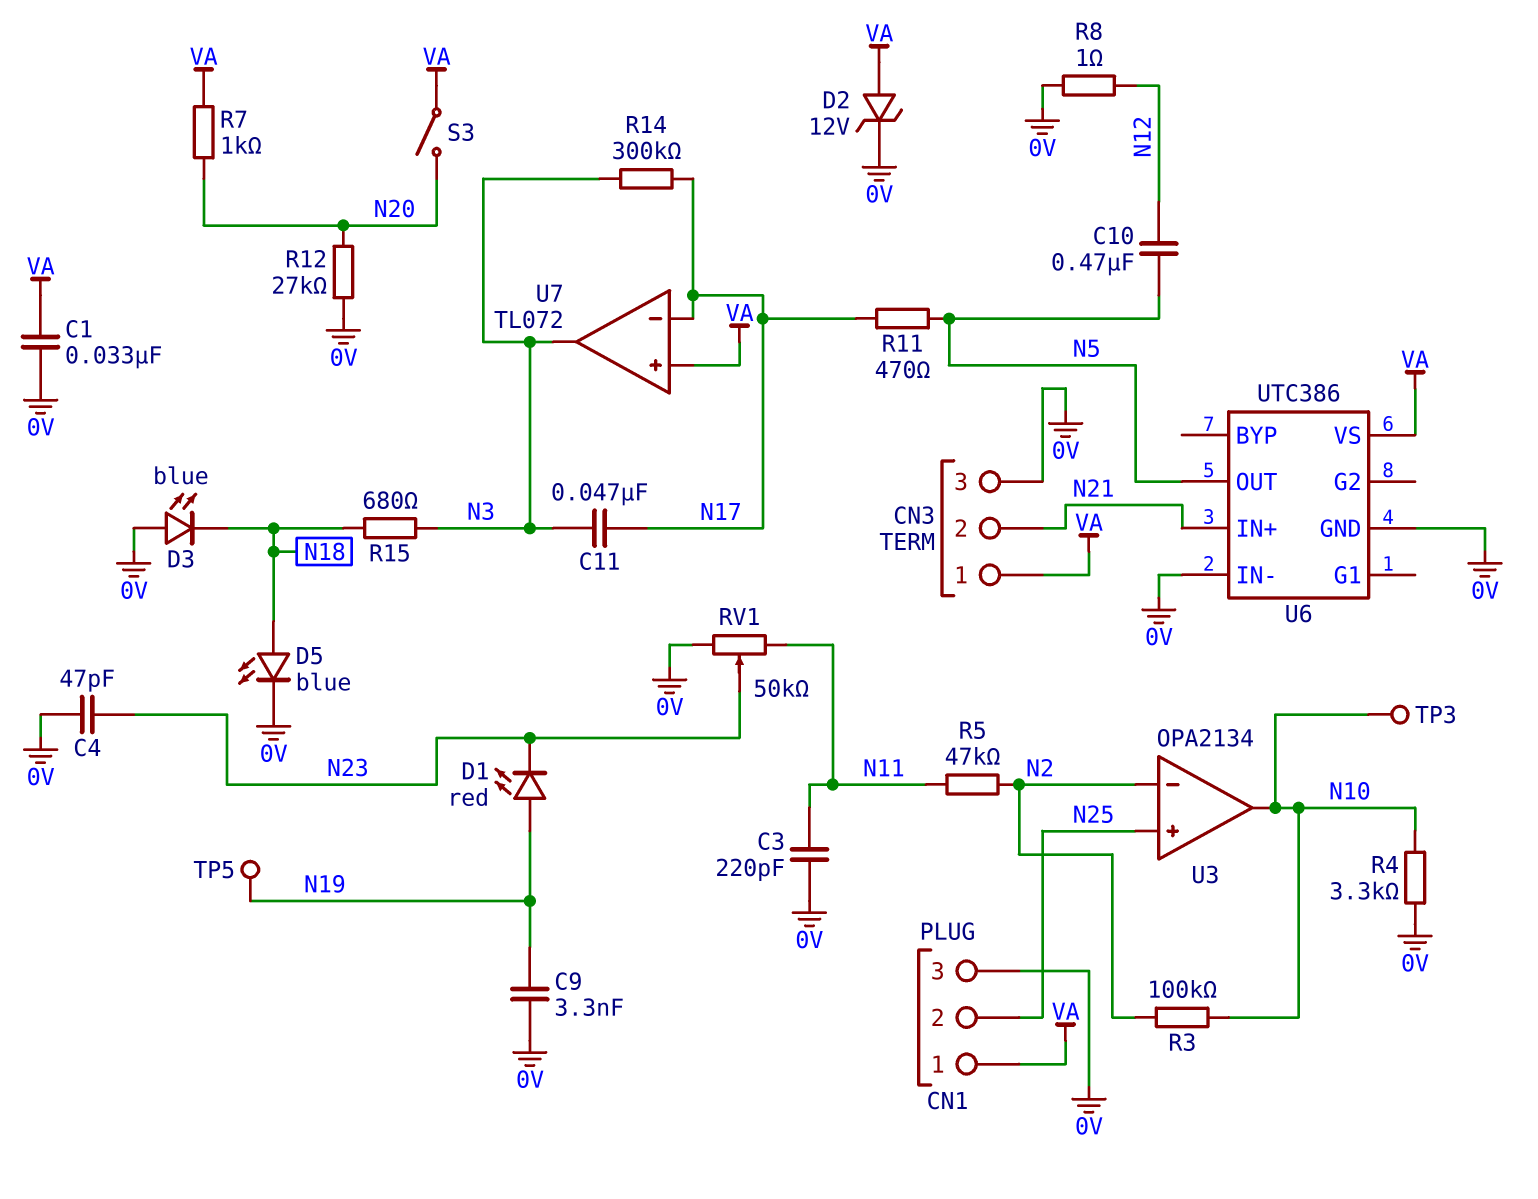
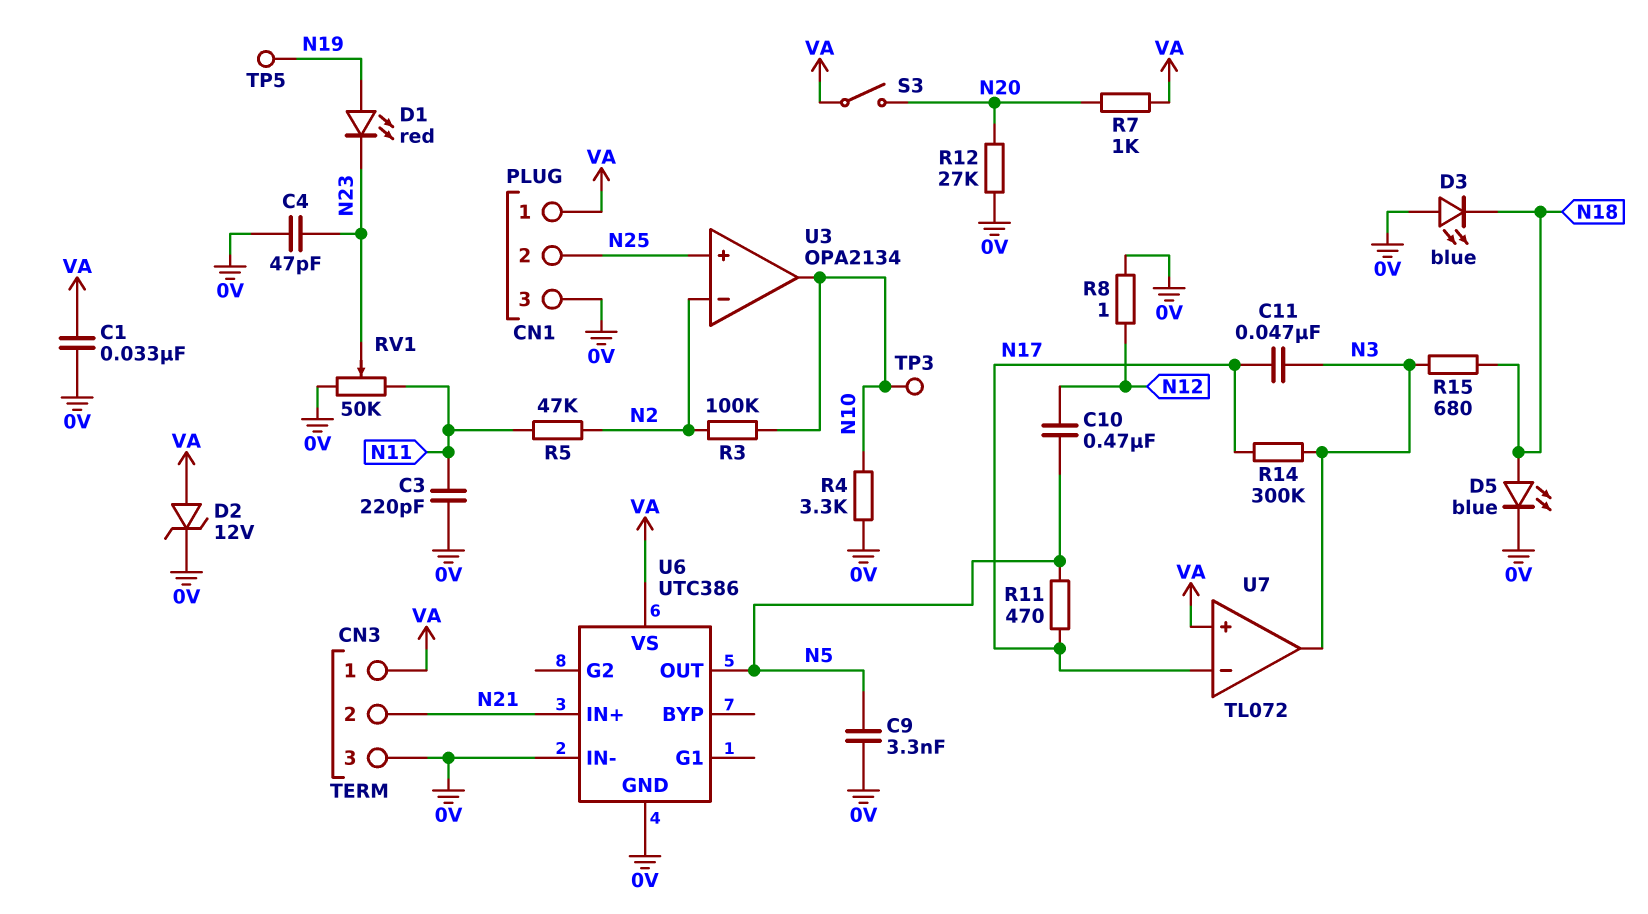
C9: 3.3nF (0V, N19) -> 3.3nF (0V, N5)

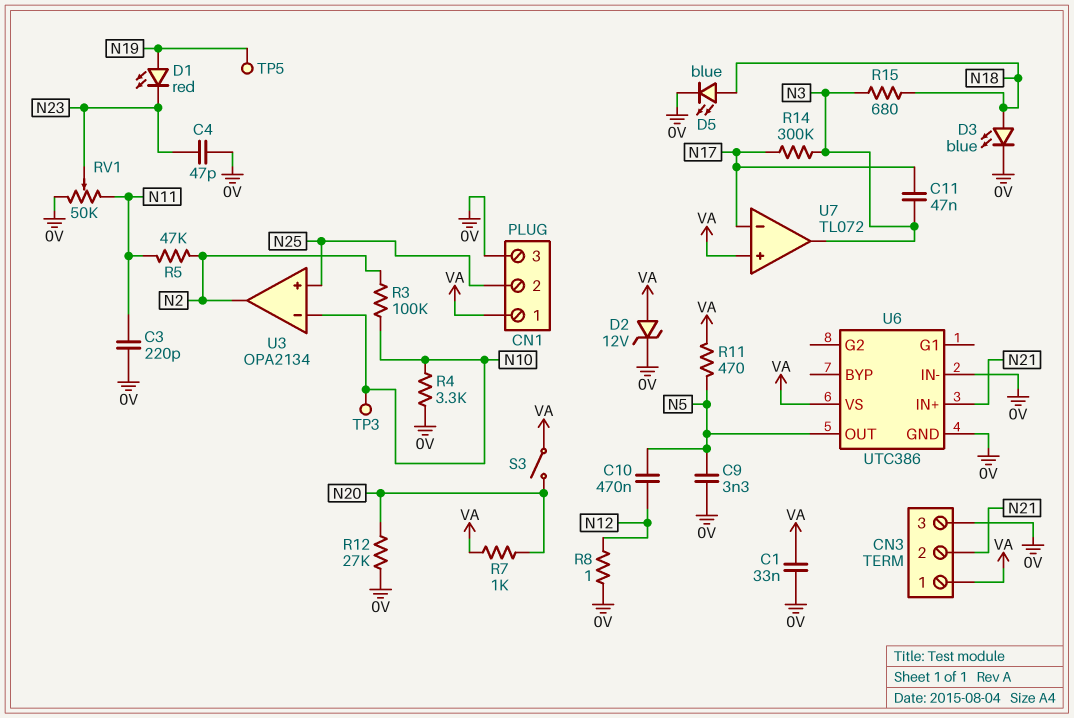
D3: LED blue (A 0V, K N18) -> LED blue (A N18, K 0V)
R11: 470 (N5, N17) -> 470 (N5, VA)
U3 pin in-: N2 -> N10
U3 pin out: N10 -> N2

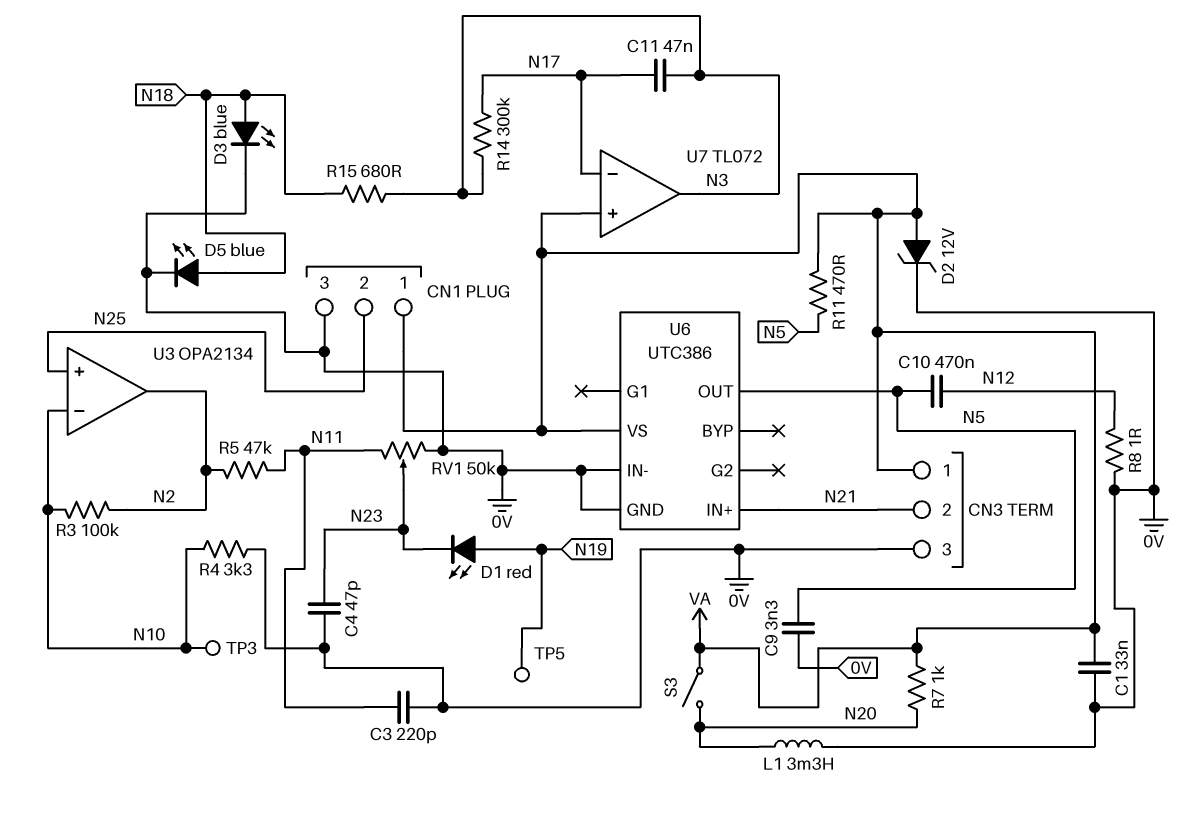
L1: none -> 3.3mH (0V, N20)
R12: 27k (0V, N20) -> none

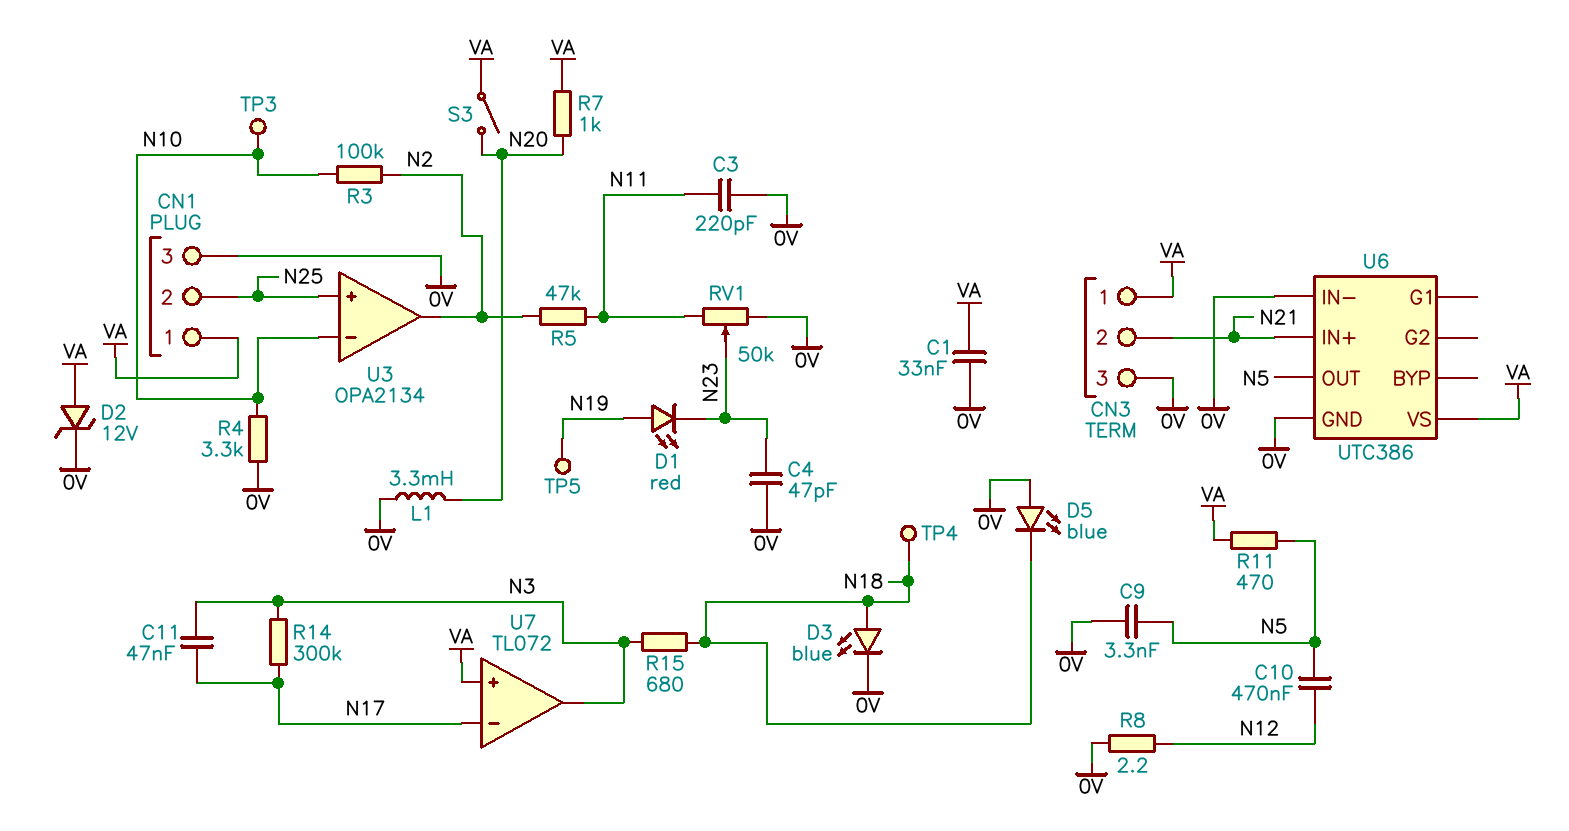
D5: LED blue (A N18, K 0V) -> LED blue (A 0V, K N18)
R8: 1 (0V, N12) -> 2.2 (0V, N12)
TP4: none -> test point (N18)

